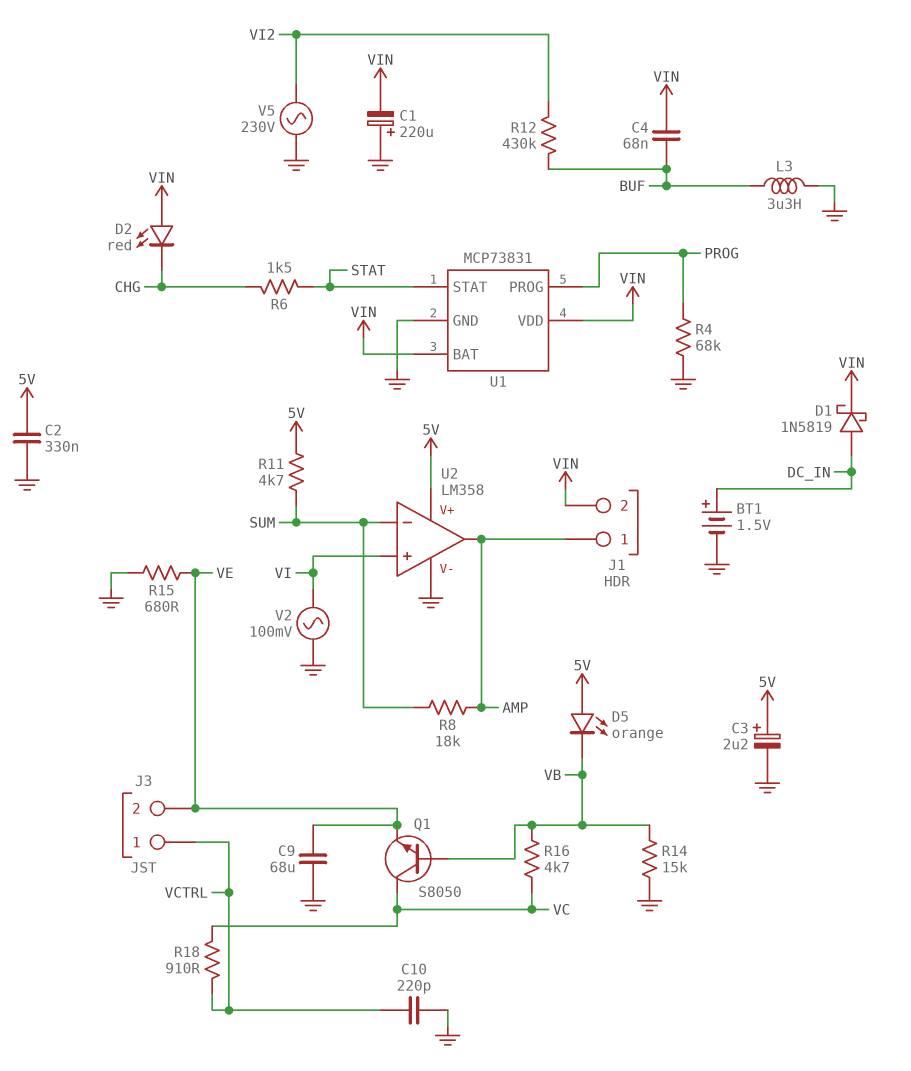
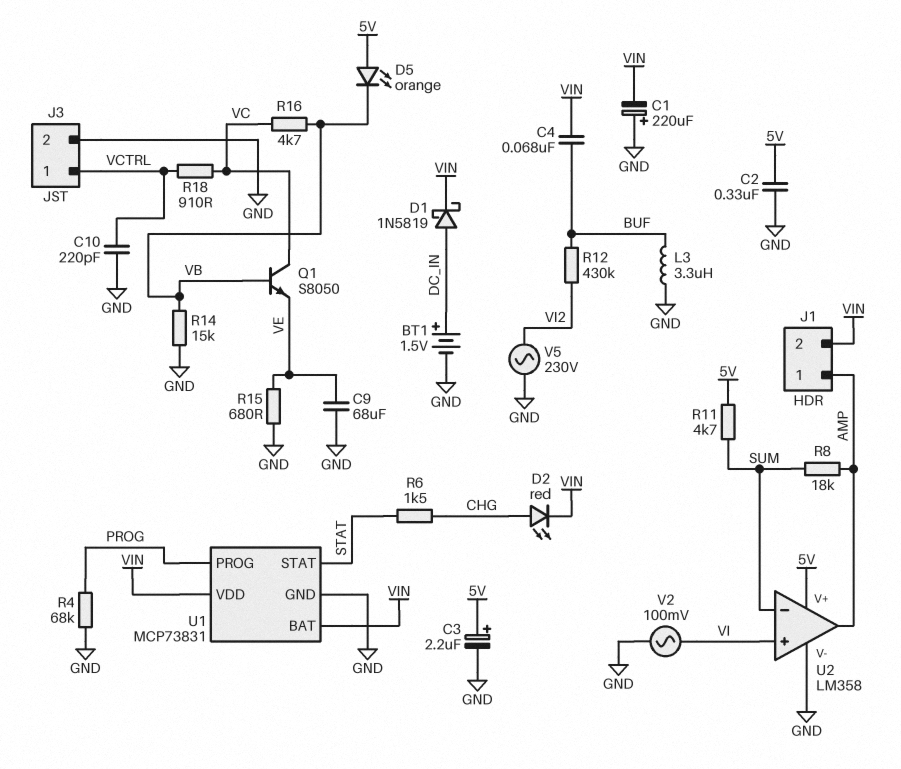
D2: LED red (A VIN, K CHG) -> LED red (A CHG, K VIN)
J3 pin 2: VE -> GND

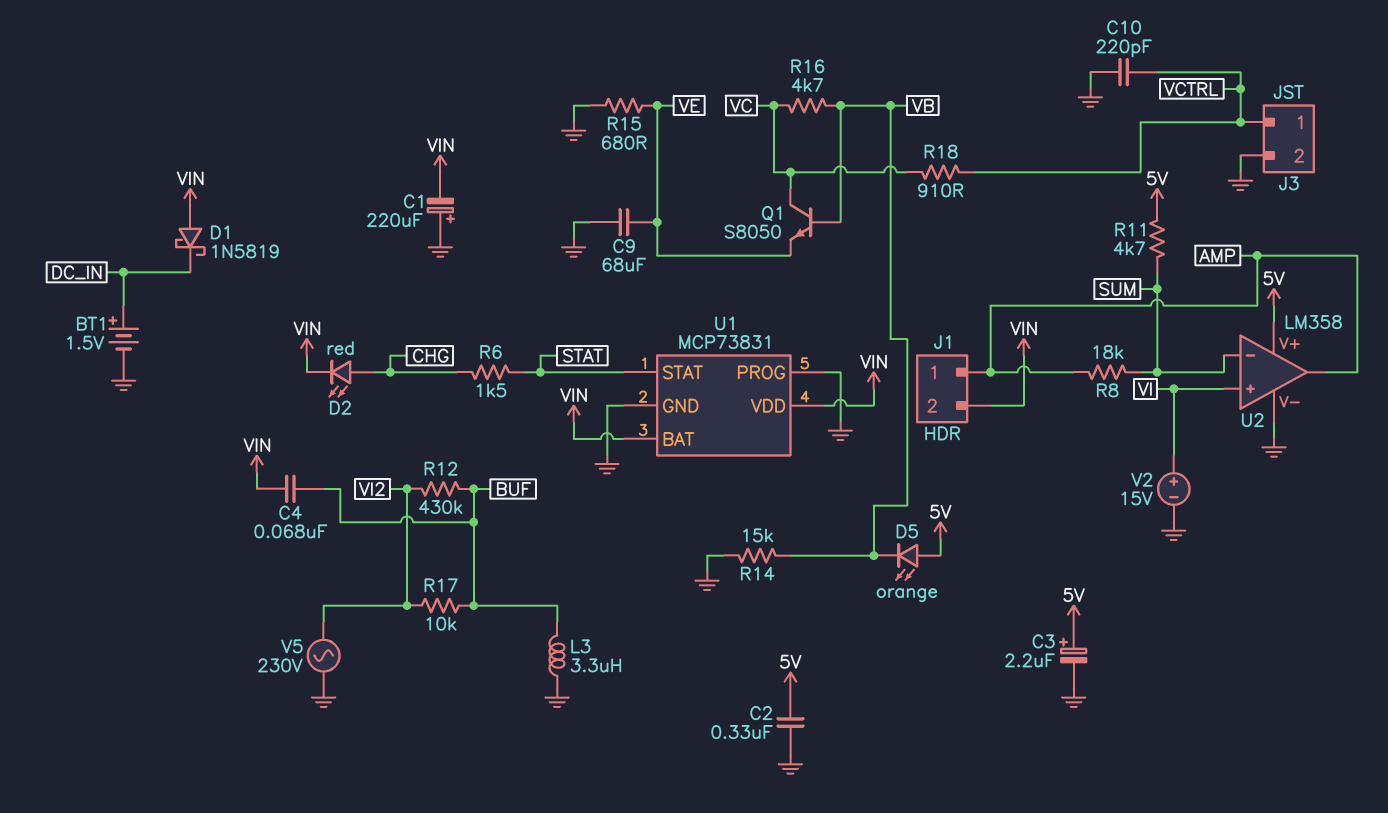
D1: schottky 1N5819 (A DC_IN, K VIN) -> schottky 1N5819 (A VIN, K DC_IN)
R4: 68k (GND, PROG) -> none
R17: none -> 10k (BUF, VI2)
U1 pin PROG: PROG -> GND
V2: AC 100mV (GND, VI) -> 15V (plus VI, minus GND)

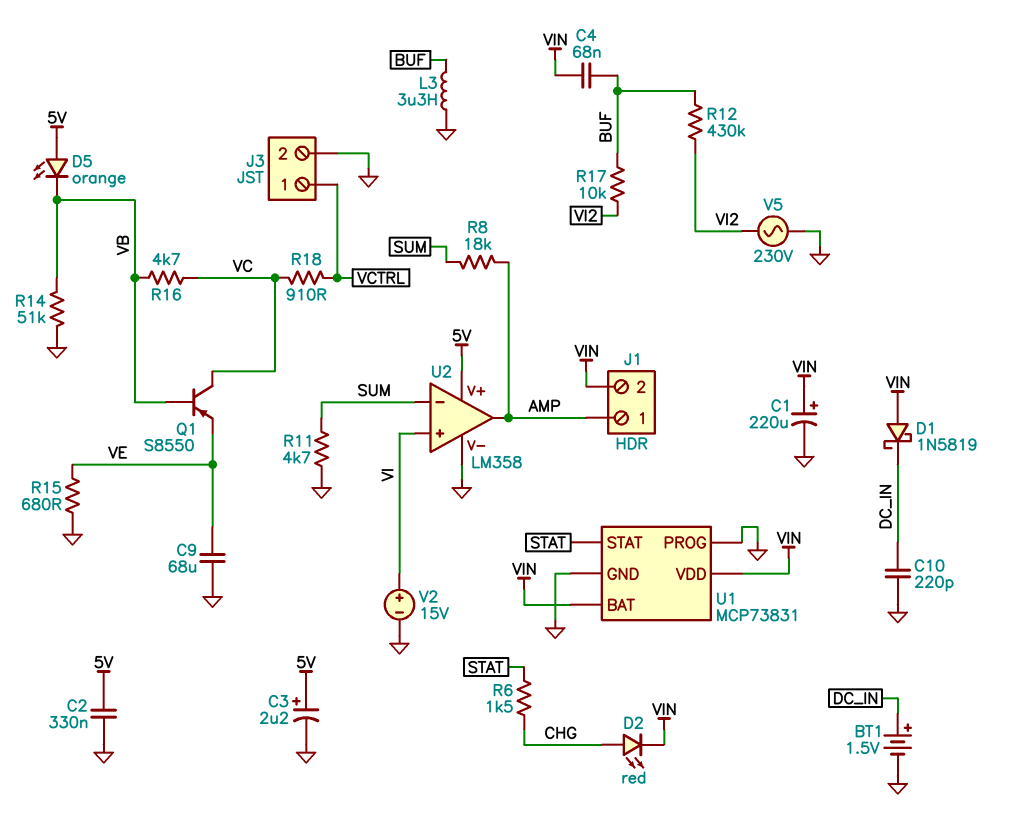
C1: 220uF (plus GND, minus VIN) -> 220uF (plus VIN, minus GND)
C10: 220pF (GND, VCTRL) -> 220pF (DC_IN, GND)
Q1: NPN S8050 (B VB, C VC, E VE) -> PNP S8550 (B VB, C VC, E VE)
R11: 4.7k (5V, SUM) -> 4.7k (GND, SUM)
R14: 15k (GND, VB) -> 51k (GND, VB)

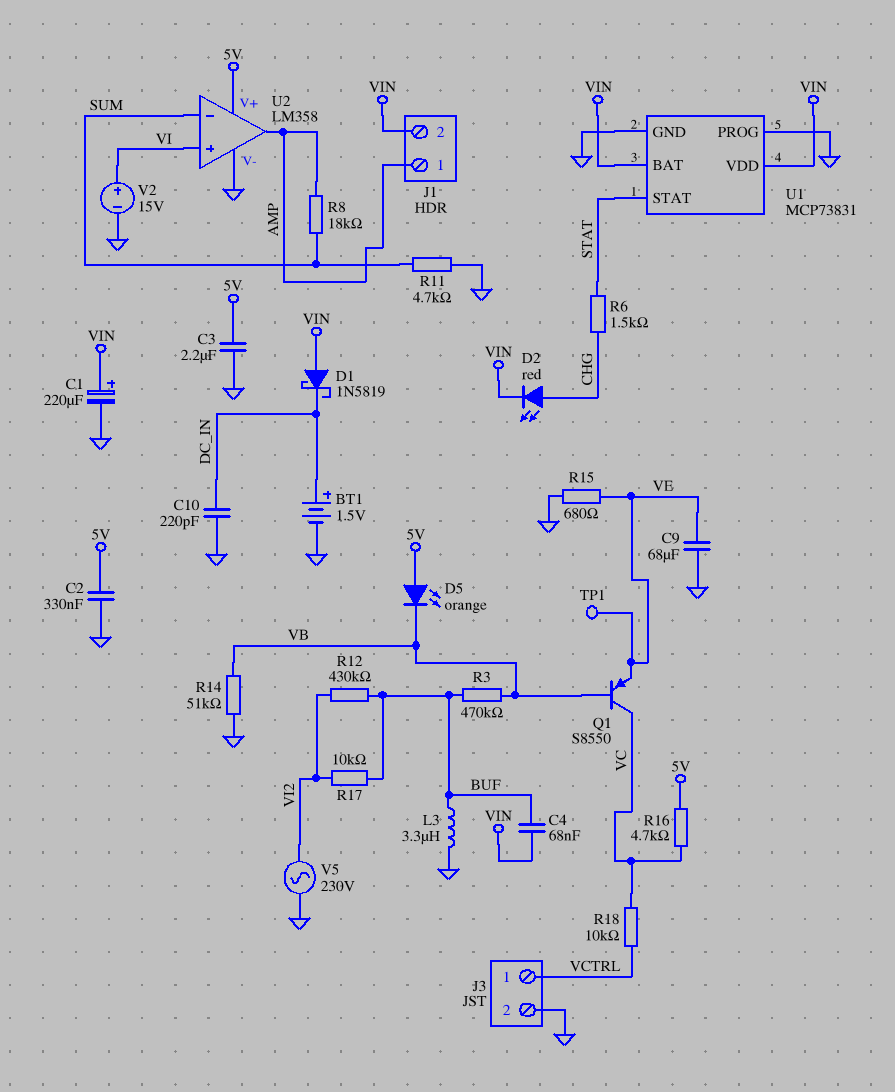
C3: 2.2uF (plus 5V, minus GND) -> 2.2uF (5V, GND)
R3: none -> 470k (BUF, VB)
R16: 4.7k (VB, VC) -> 4.7k (5V, VC)
R18: 910 (VC, VCTRL) -> 10k (VC, VCTRL)
TP1: none -> test point (VE)

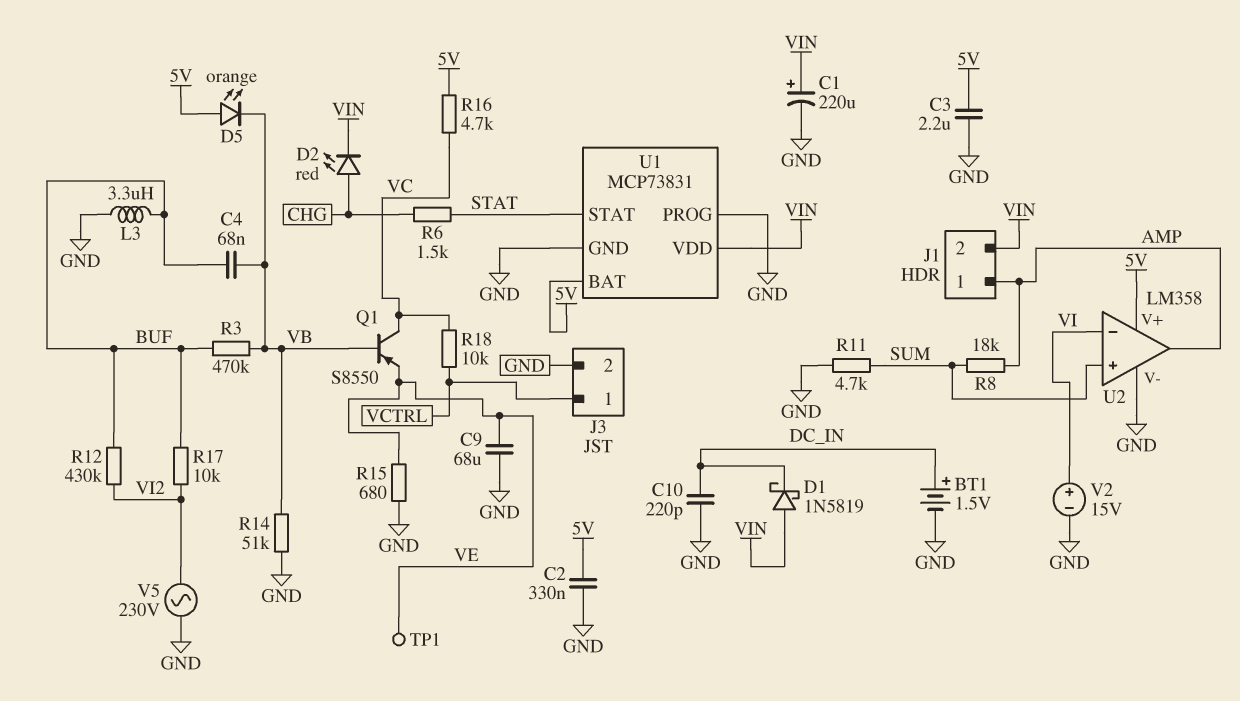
C4: 68nF (BUF, VIN) -> 68nF (BUF, VB)
U1 pin BAT: VIN -> 5V
U2 pin in+: VI -> SUM
U2 pin in-: SUM -> VI

